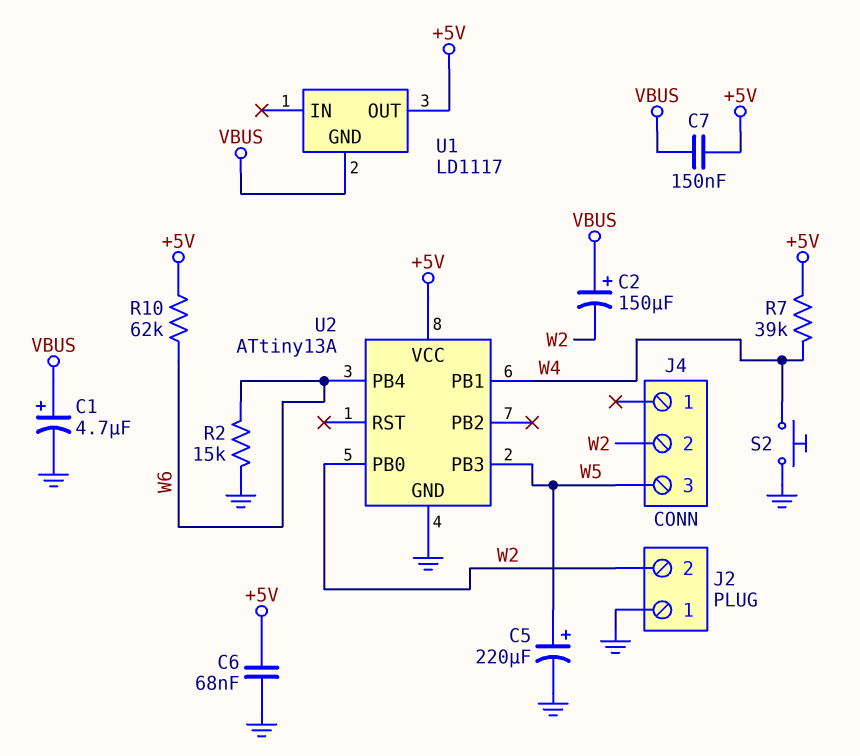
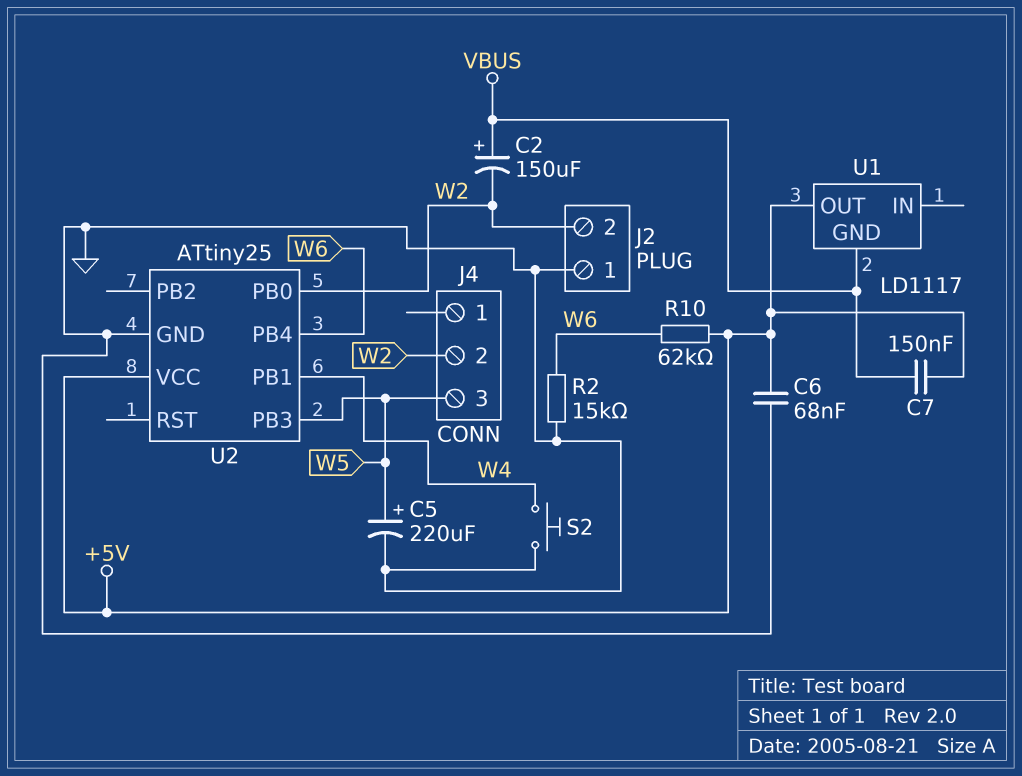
C1: 4.7uF (plus VBUS, minus GND) -> none
R7: 39k (+5V, W4) -> none
U2: ATtiny13A -> ATtiny25

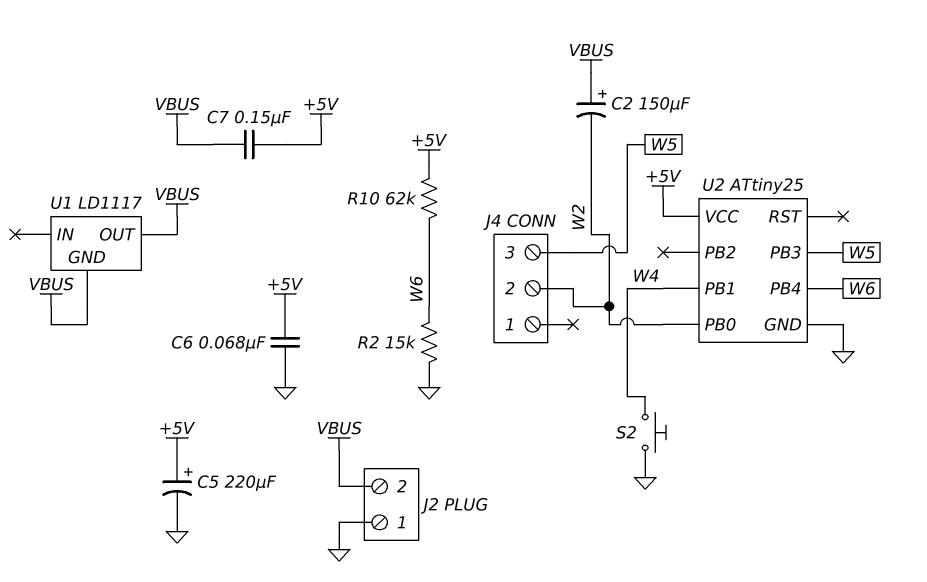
C5: 220uF (plus W5, minus GND) -> 220uF (plus +5V, minus GND)
J2 pin 2: W2 -> VBUS
U1 pin OUT: +5V -> VBUS

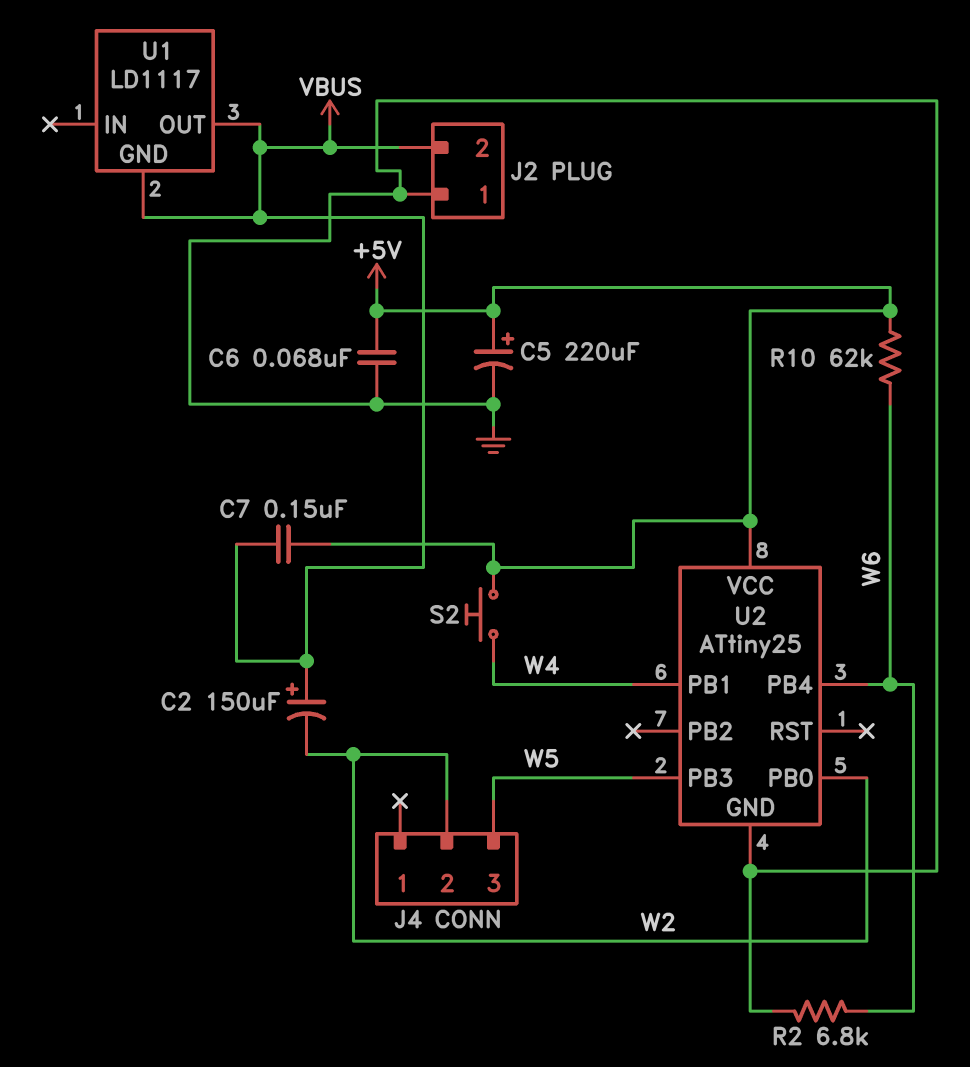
R2: 15k (GND, W6) -> 6.8k (GND, W6)
S2: button (GND, W4) -> button (+5V, W4)

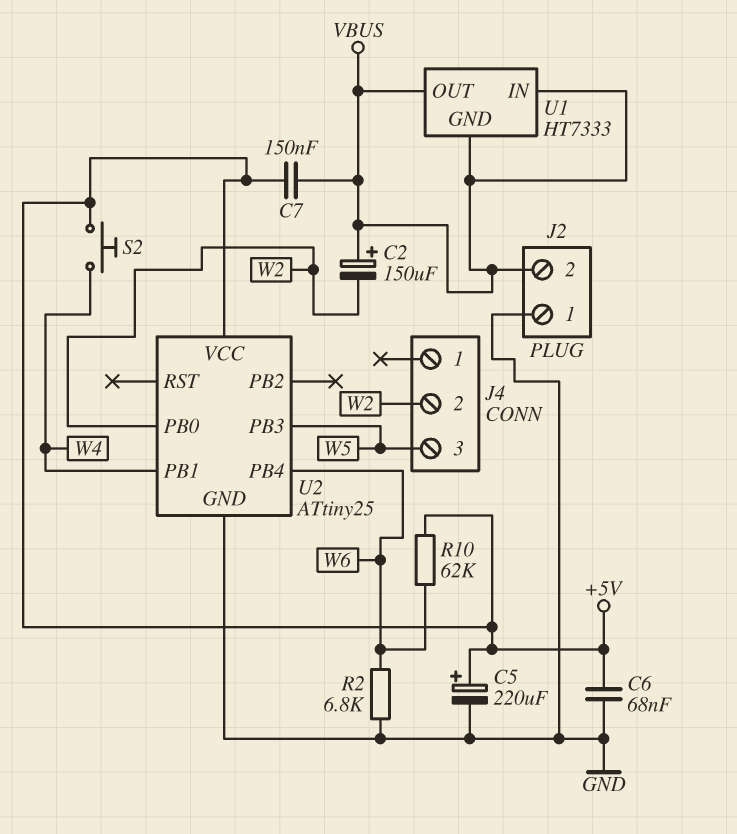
U1: LD1117 -> HT7333
U1 pin IN: none -> VBUS

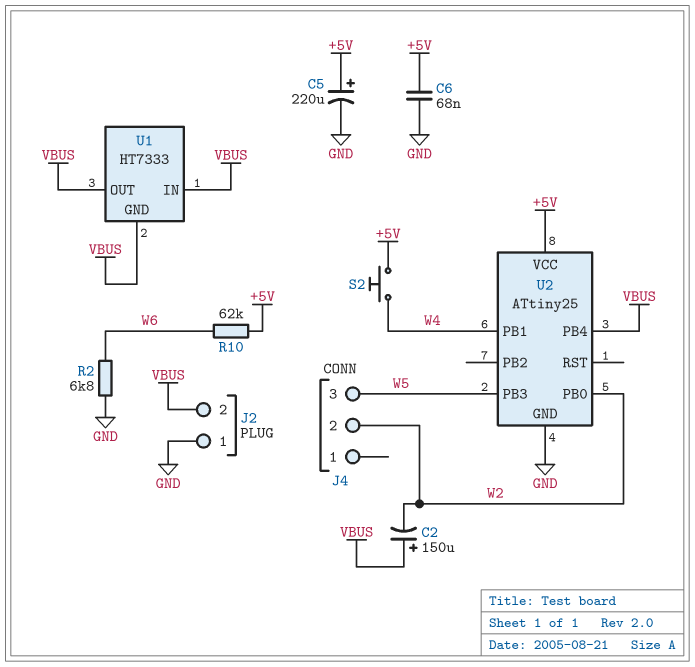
C7: 150nF (+5V, VBUS) -> none
U2 pin PB4: W6 -> VBUS

